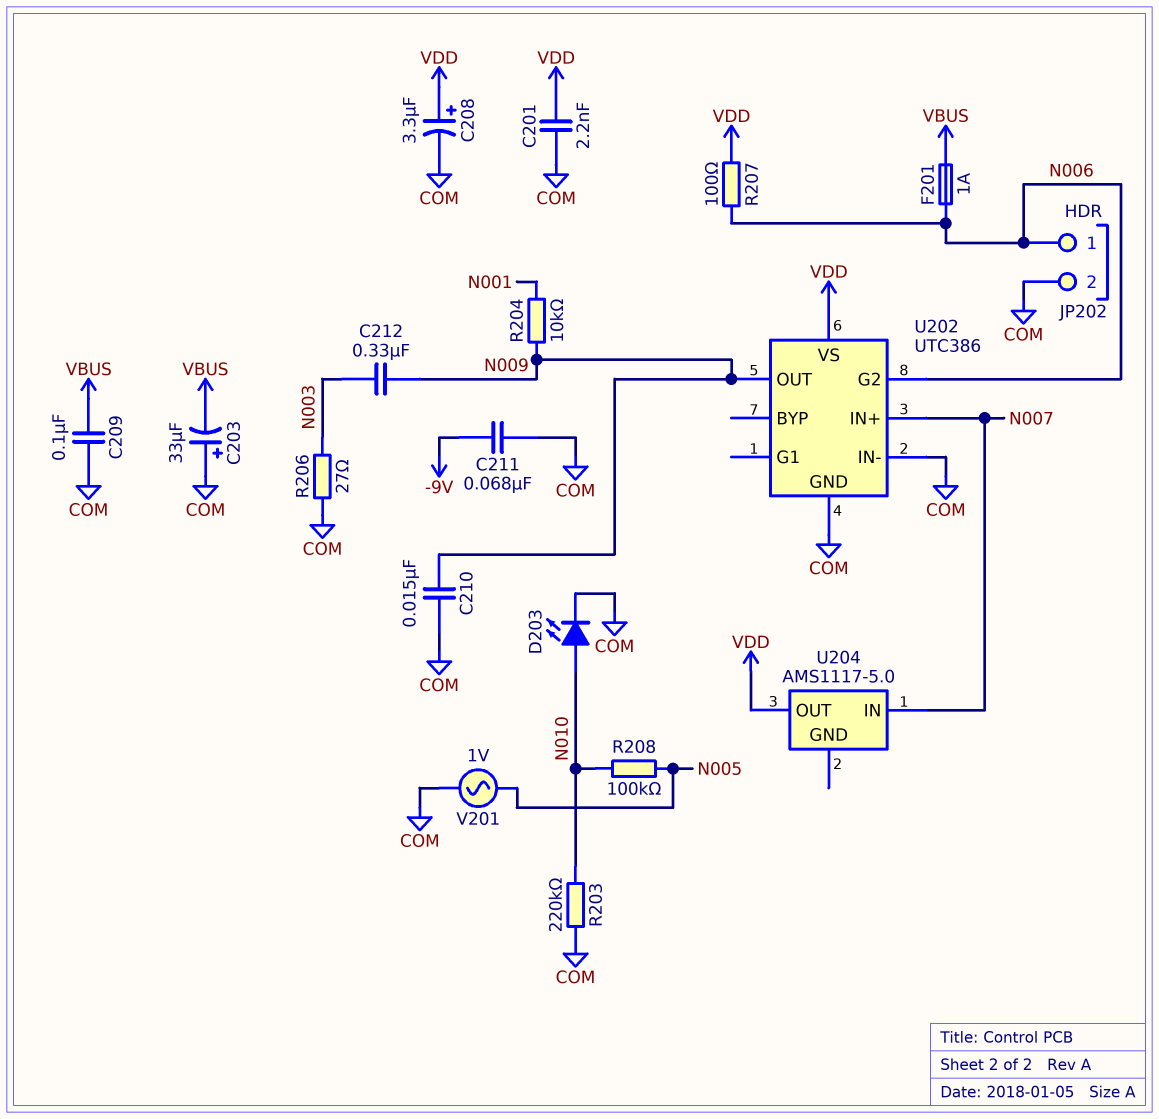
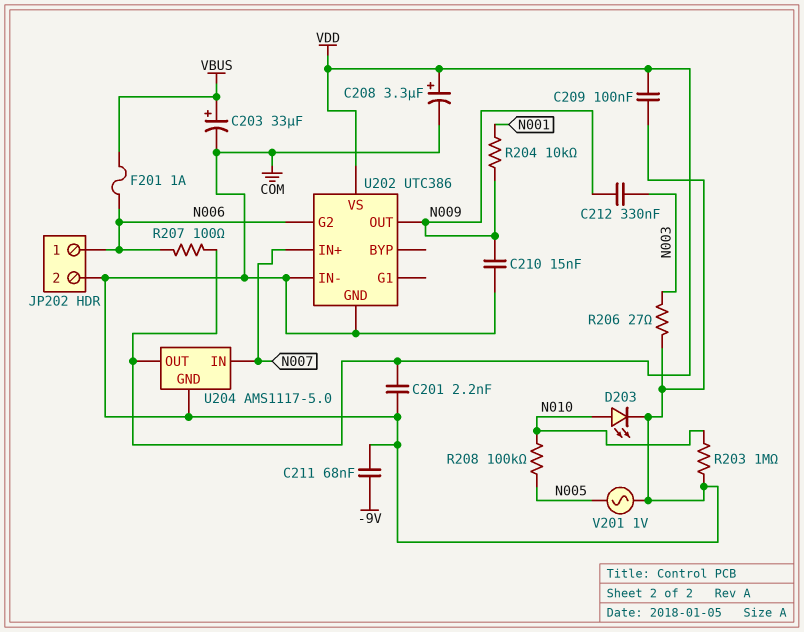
C203: 33uF (plus COM, minus VBUS) -> 33uF (plus VBUS, minus COM)
C209: 100nF (COM, VBUS) -> 100nF (COM, VDD)
R203: 220k (COM, N010) -> 1M (COM, N010)
U204 pin GND: none -> COM

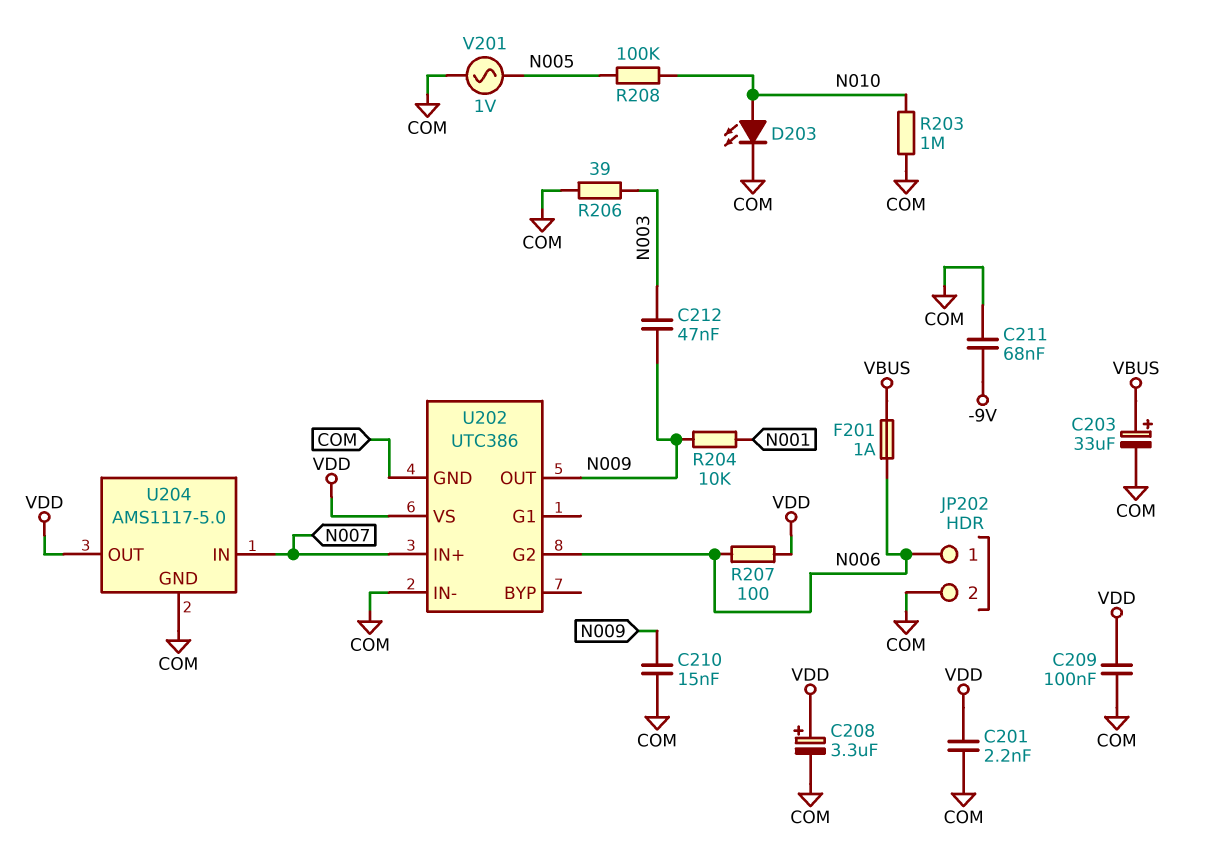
C212: 330nF (N003, N009) -> 47nF (N003, N009)
R206: 27 (COM, N003) -> 39 (COM, N003)

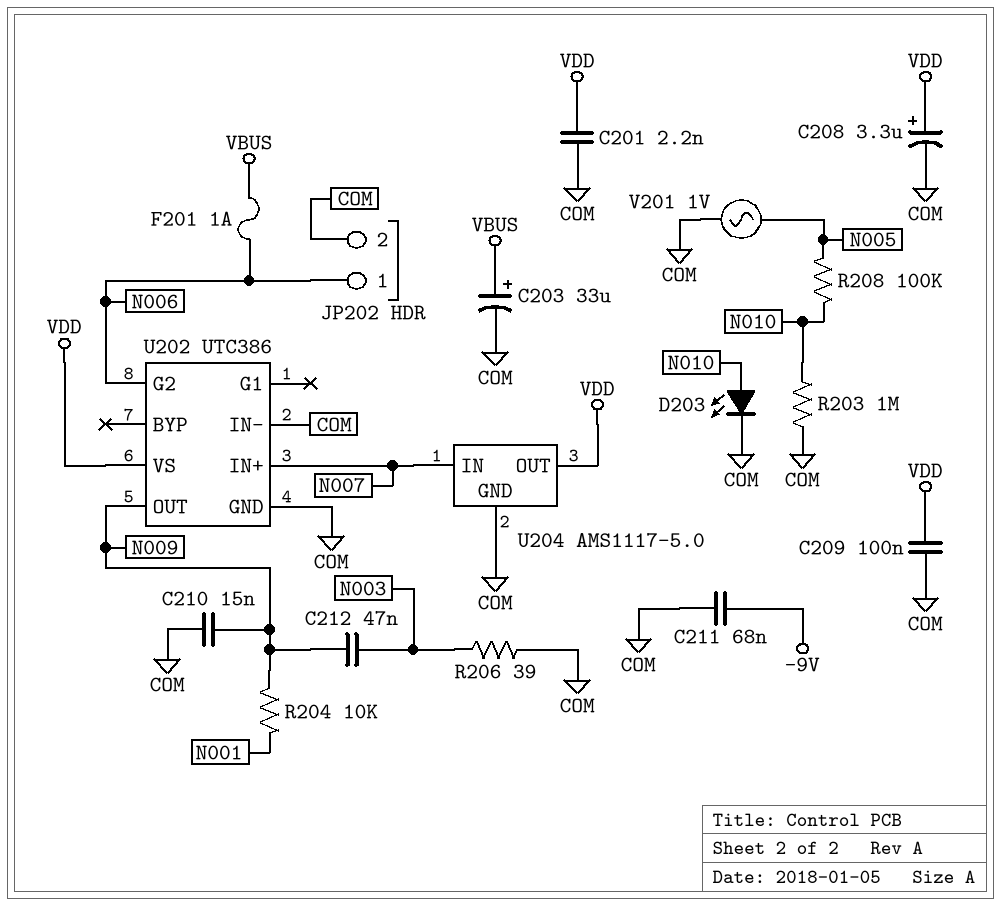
R207: 100 (N006, VDD) -> none

